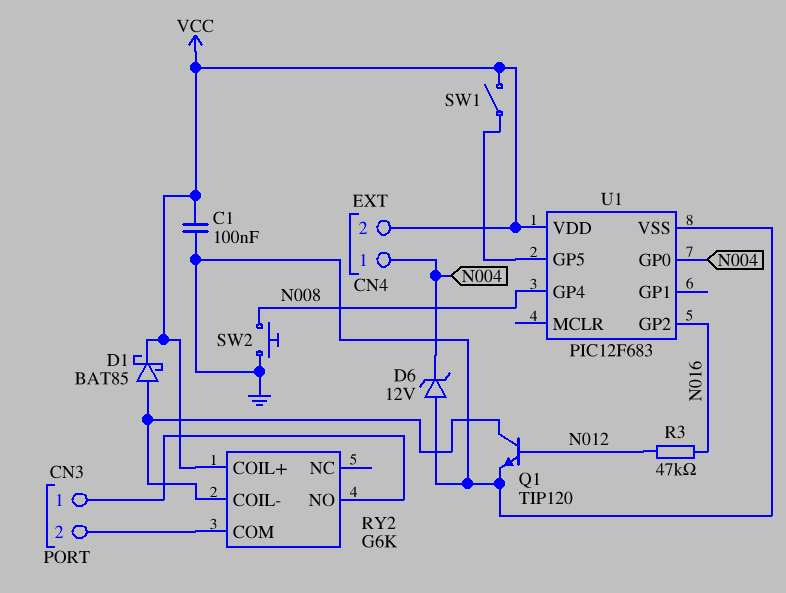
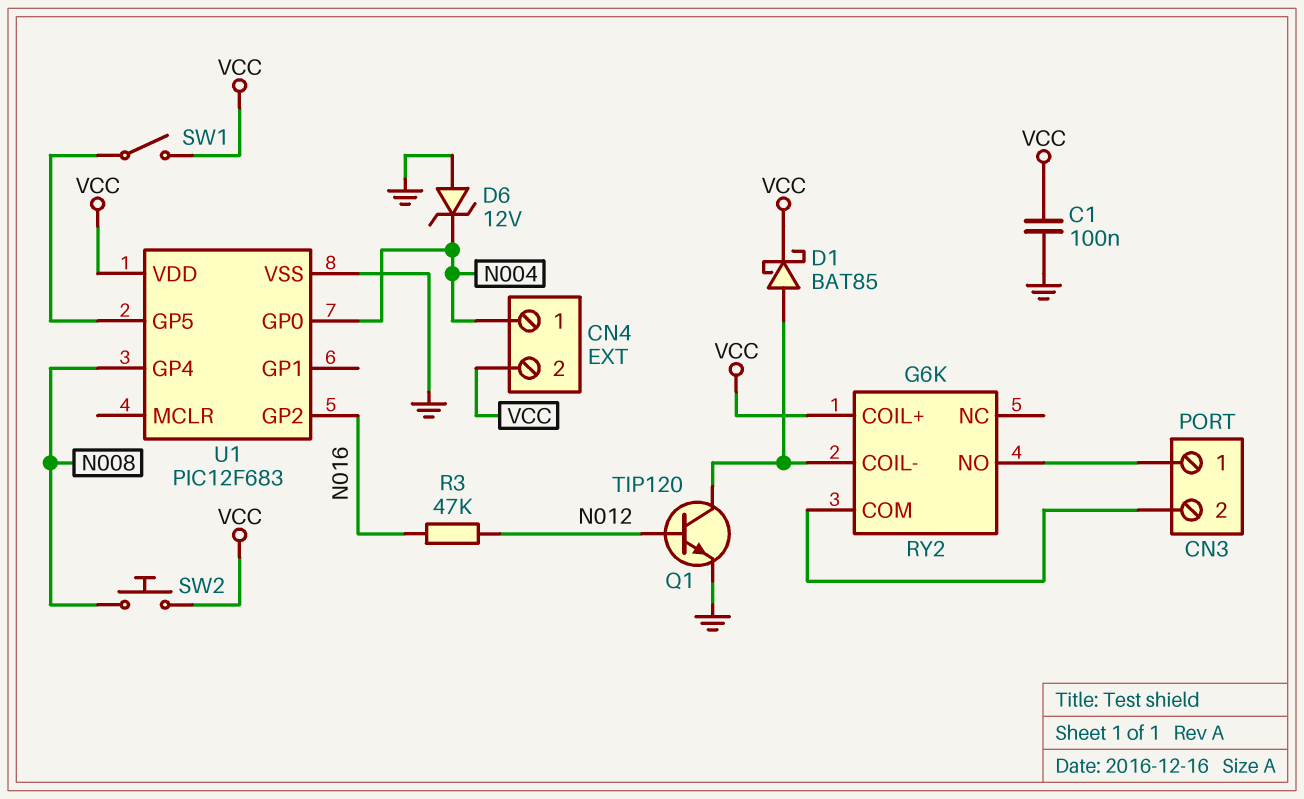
SW2: button (GND, N008) -> button (N008, VCC)

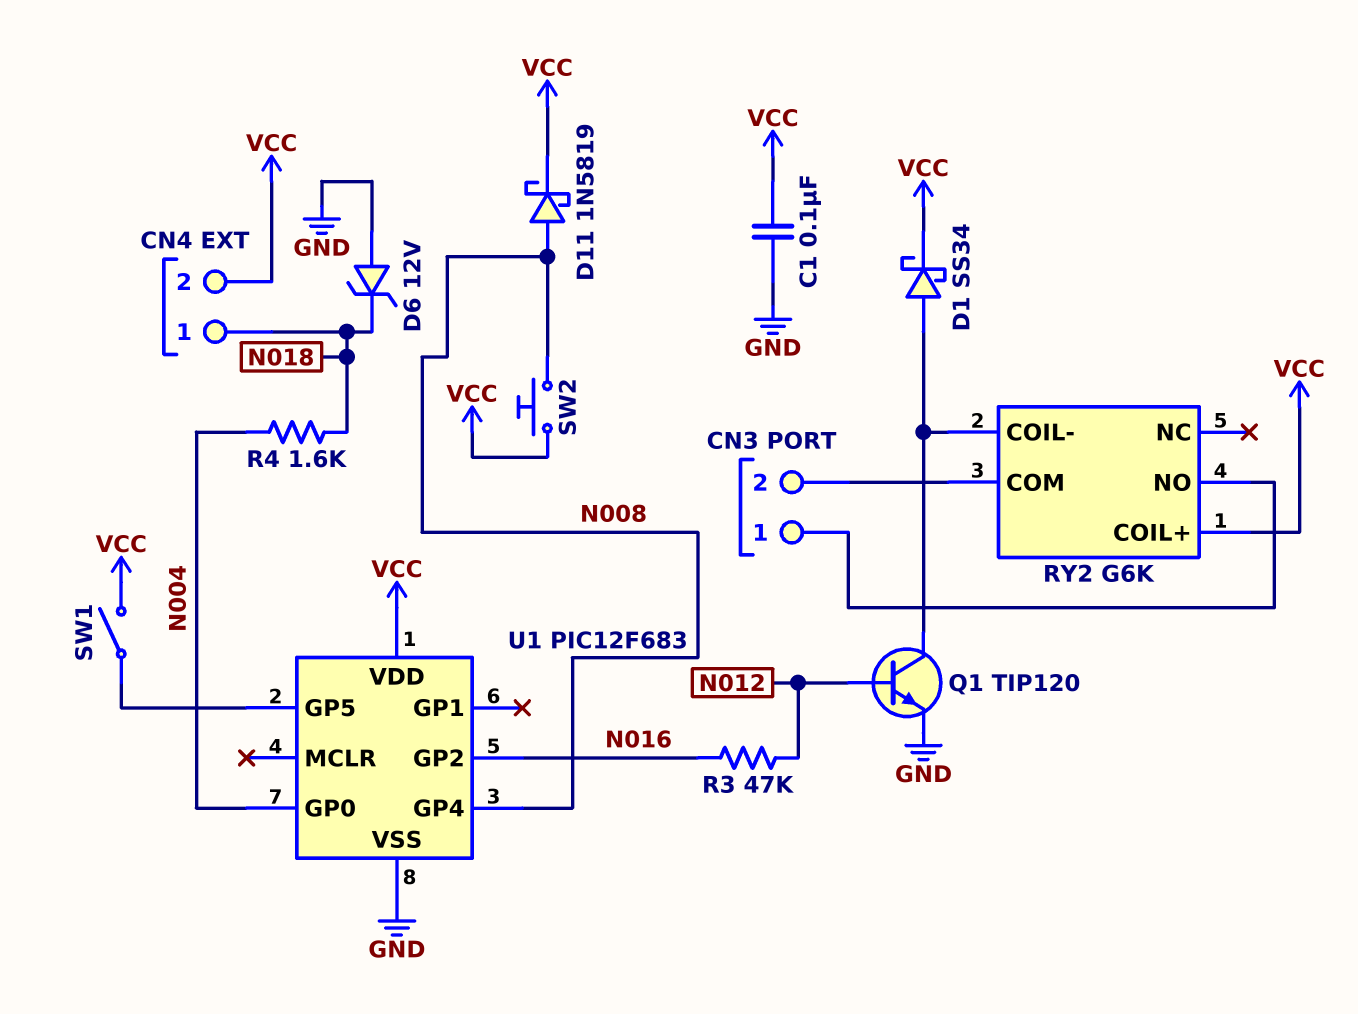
CN4 pin 1: N004 -> N018
D1: schottky BAT85 (A RY2/COIL-, K VCC) -> schottky SS34 (A RY2/COIL-, K VCC)
D6: zener 12V (A GND, K N004) -> zener 12V (A GND, K N018)
D11: none -> schottky 1N5819 (A N008, K VCC)
R4: none -> 1.6k (N004, N018)

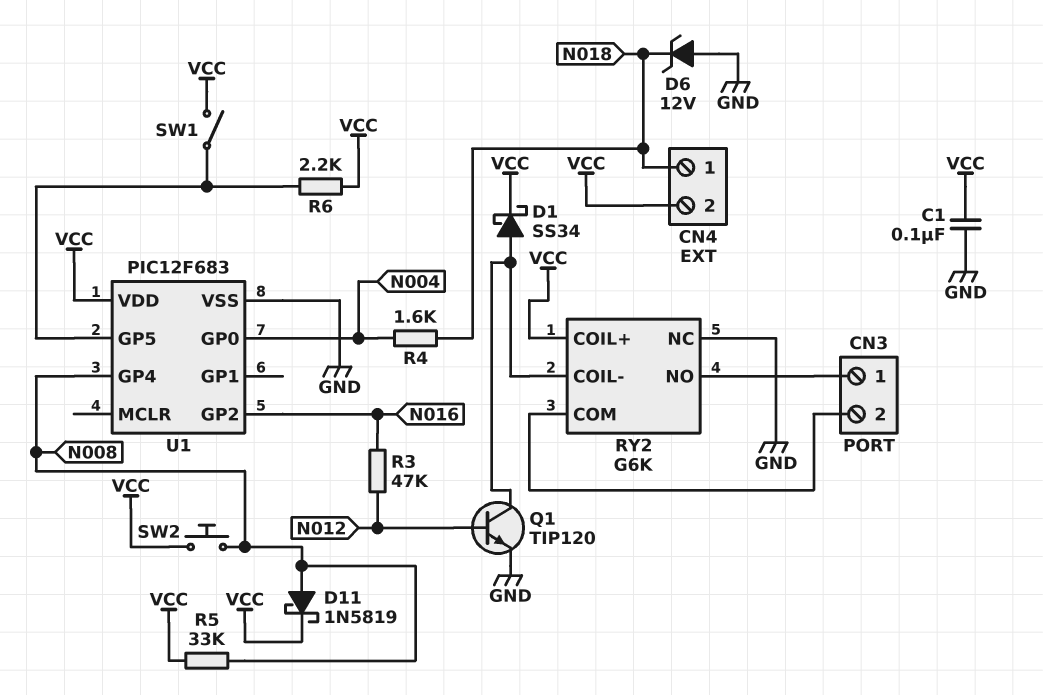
R5: none -> 33k (N008, VCC)
R6: none -> 2.2k (U1/GP5, VCC)
RY2 pin NC: none -> GND

